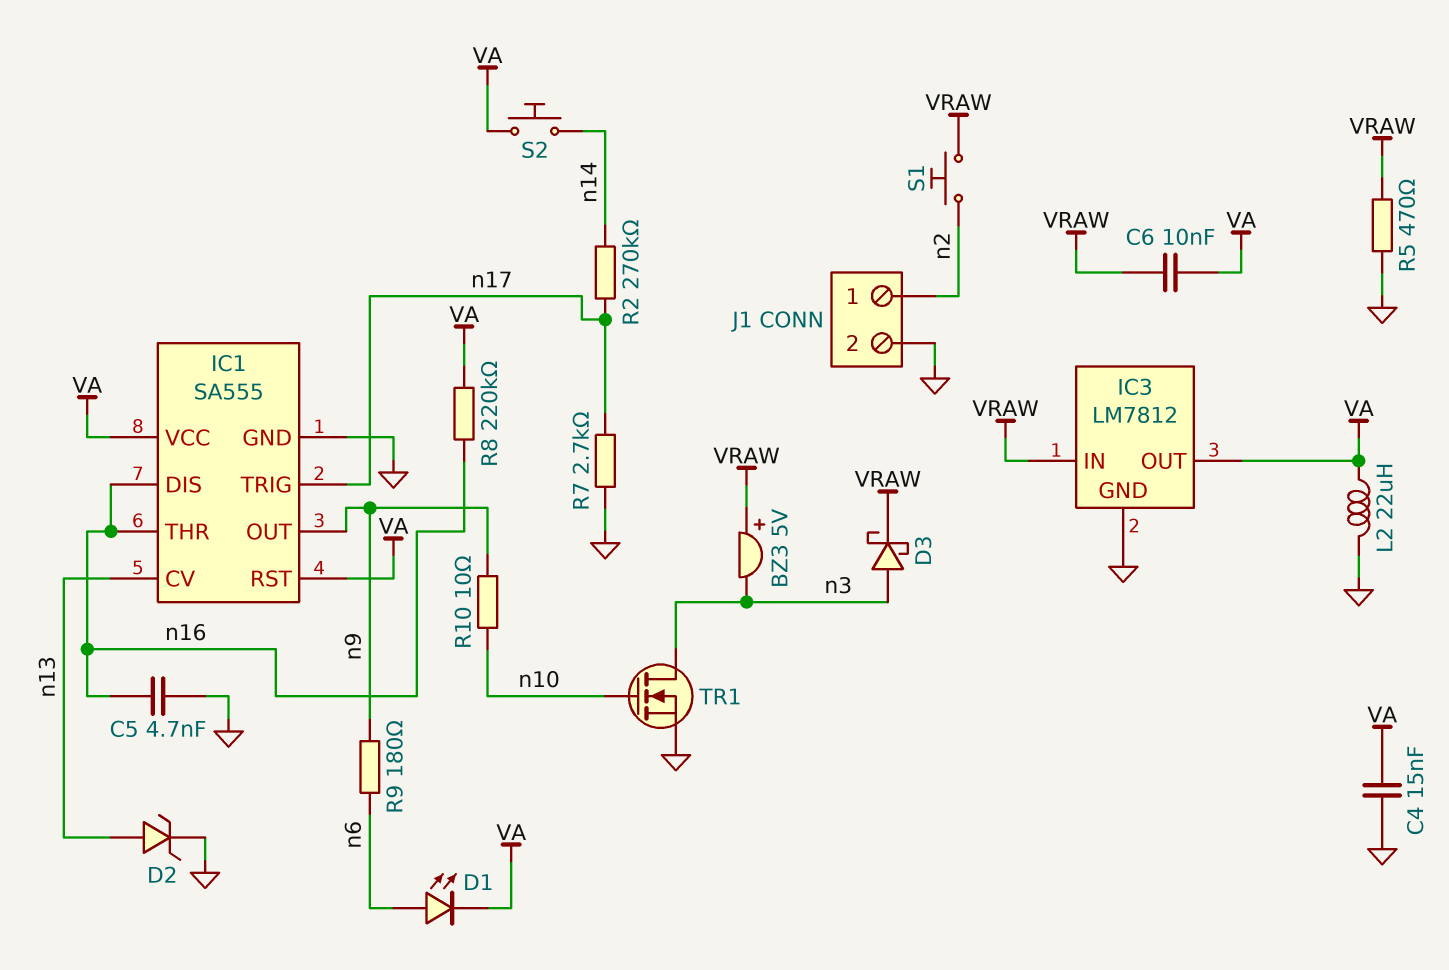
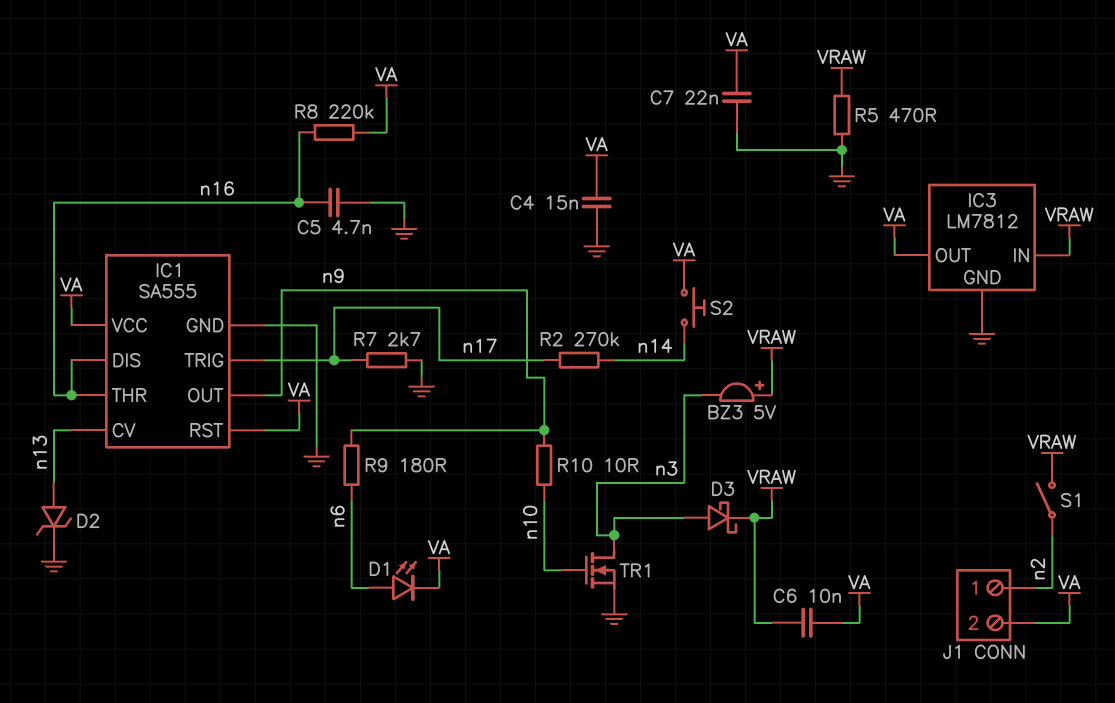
C7: none -> 22nF (GND, VA)
J1 pin 2: GND -> VA
L2: 22uH (GND, VA) -> none
S1: button (VRAW, n2) -> switch (VRAW, n2)

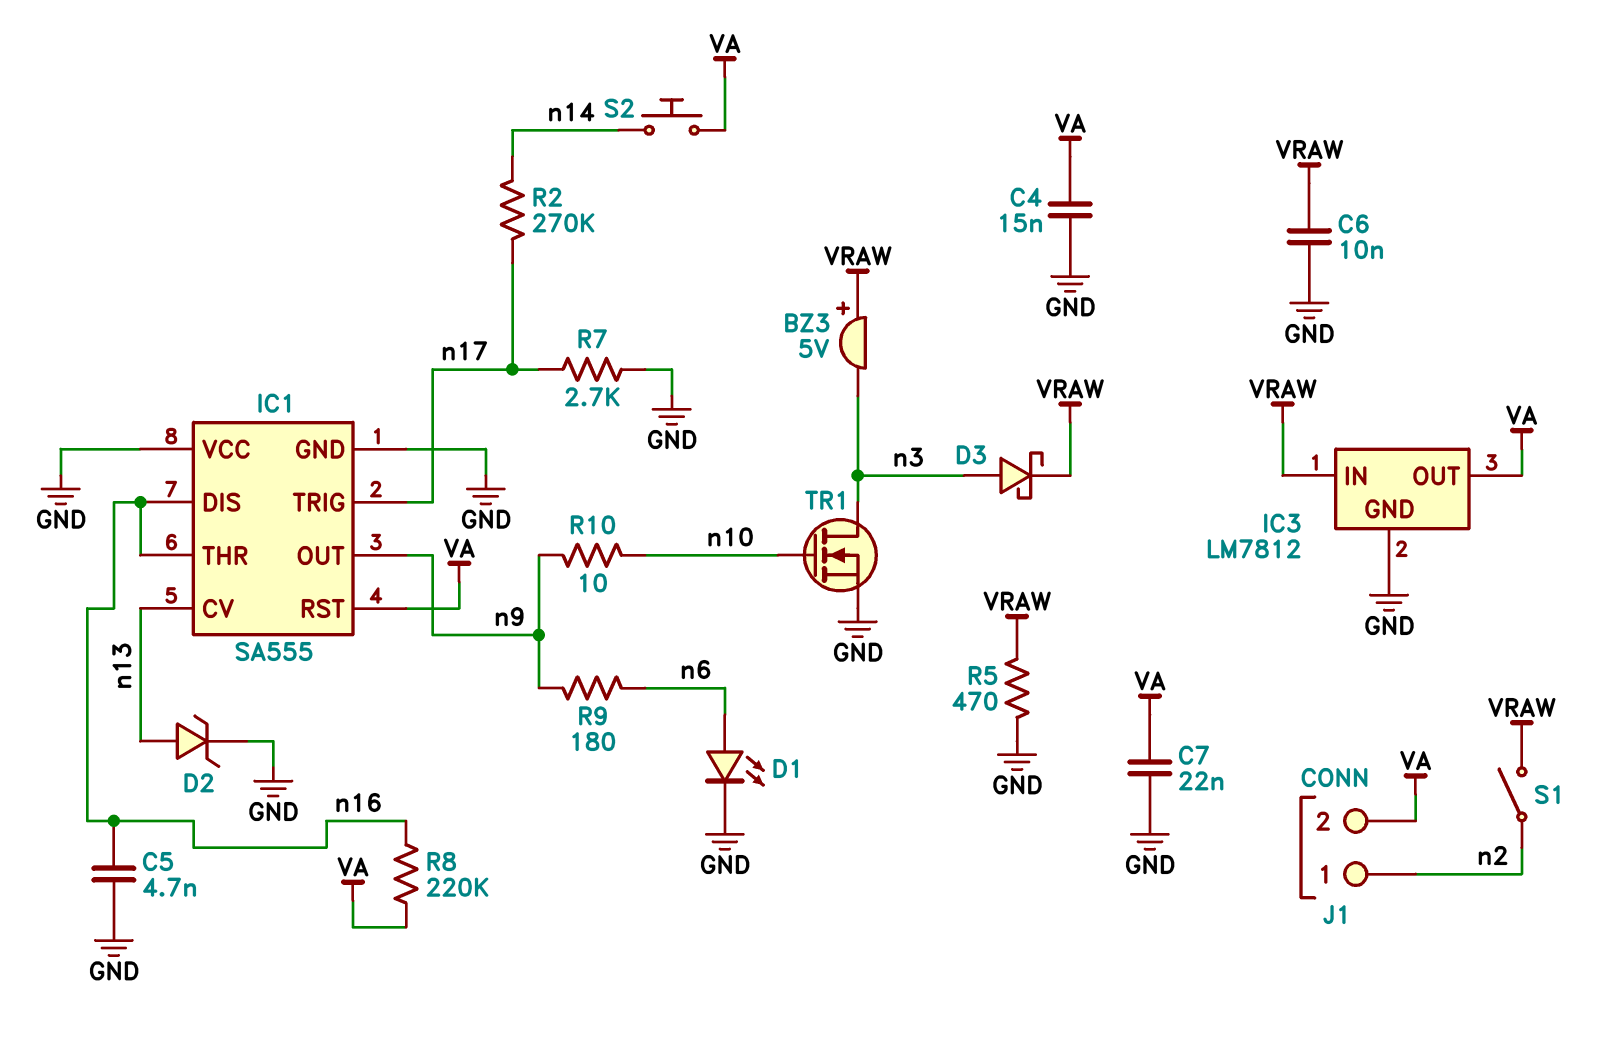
C6: 10nF (VA, VRAW) -> 10nF (GND, VRAW)
D1: LED (A n6, K VA) -> LED (A n6, K GND)
IC1 pin VCC: VA -> GND

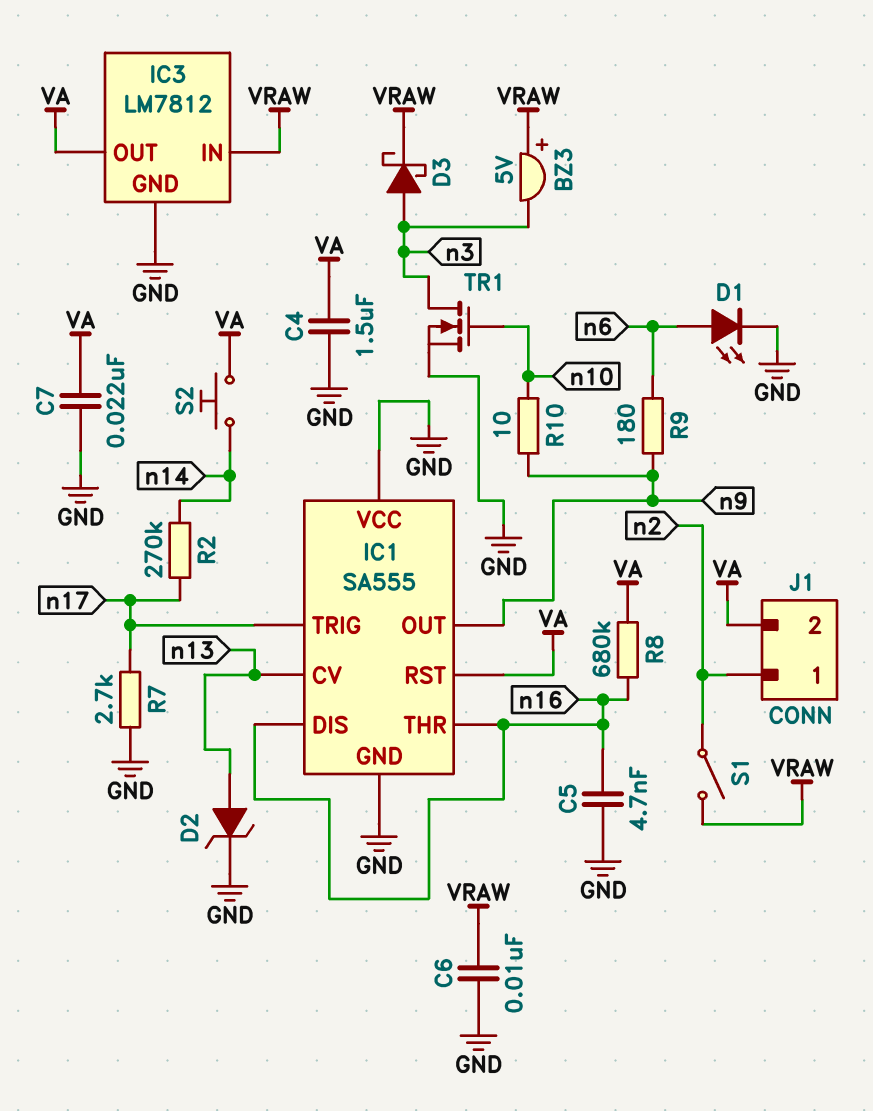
C4: 15nF (GND, VA) -> 1.5uF (GND, VA)
R5: 470 (GND, VRAW) -> none
R8: 220k (VA, n16) -> 680k (VA, n16)

